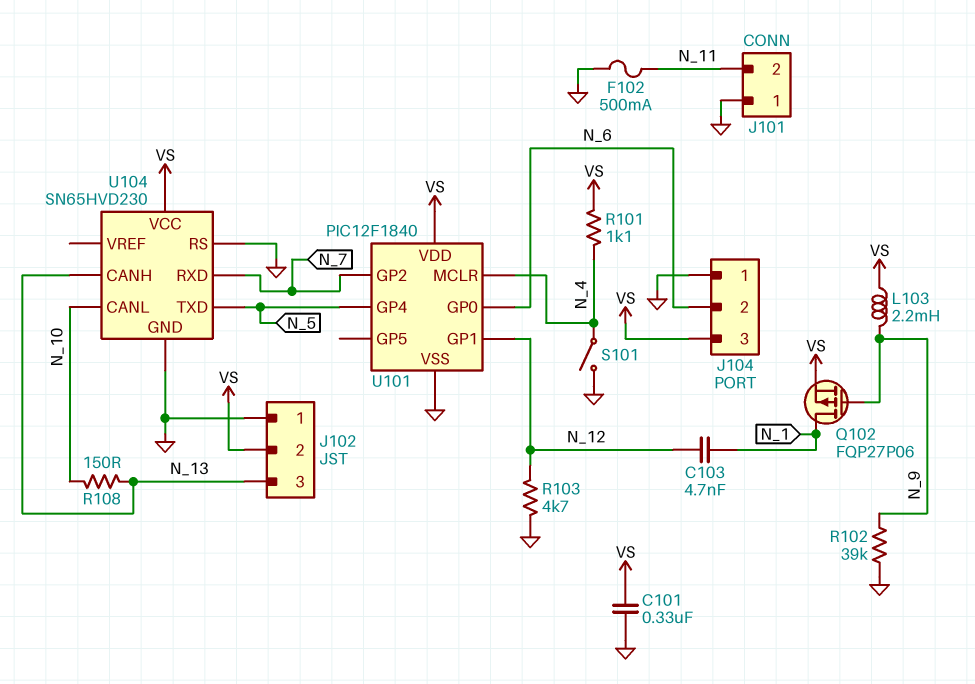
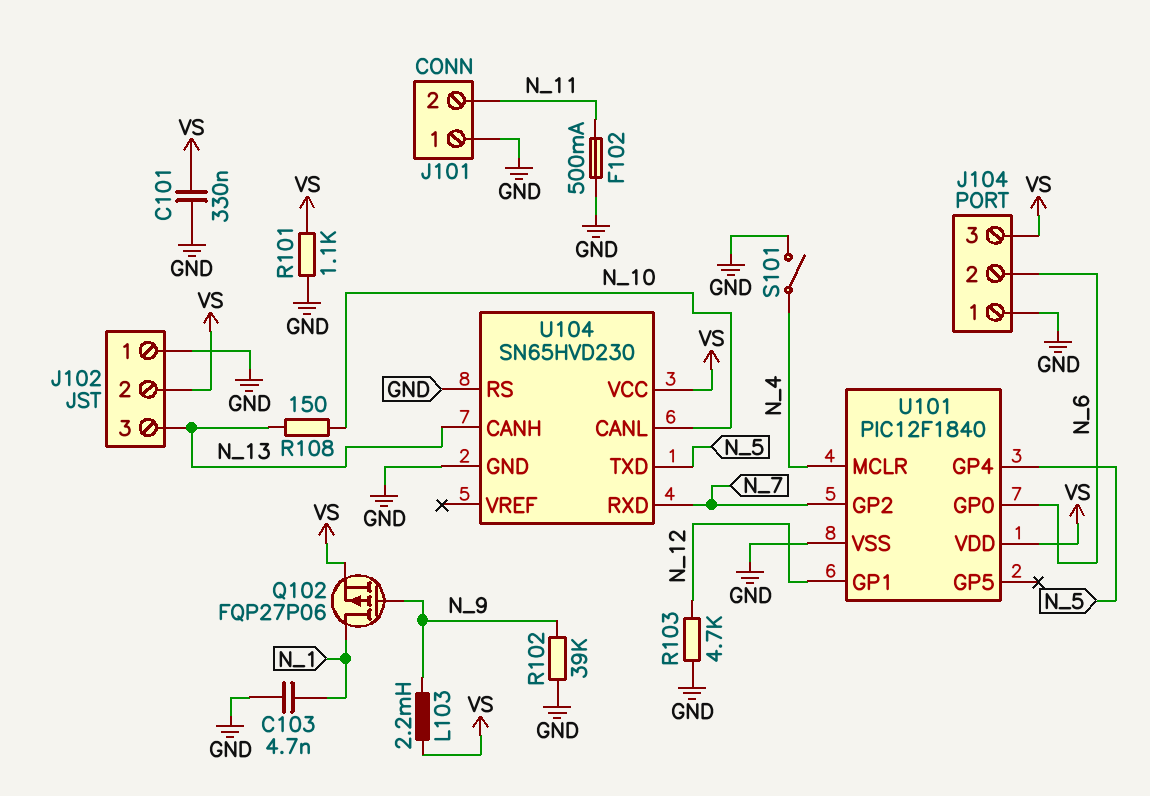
C103: 4.7nF (N_1, N_12) -> 4.7nF (GND, N_1)
R101: 1.1k (N_4, VS) -> 1.1k (GND, VS)

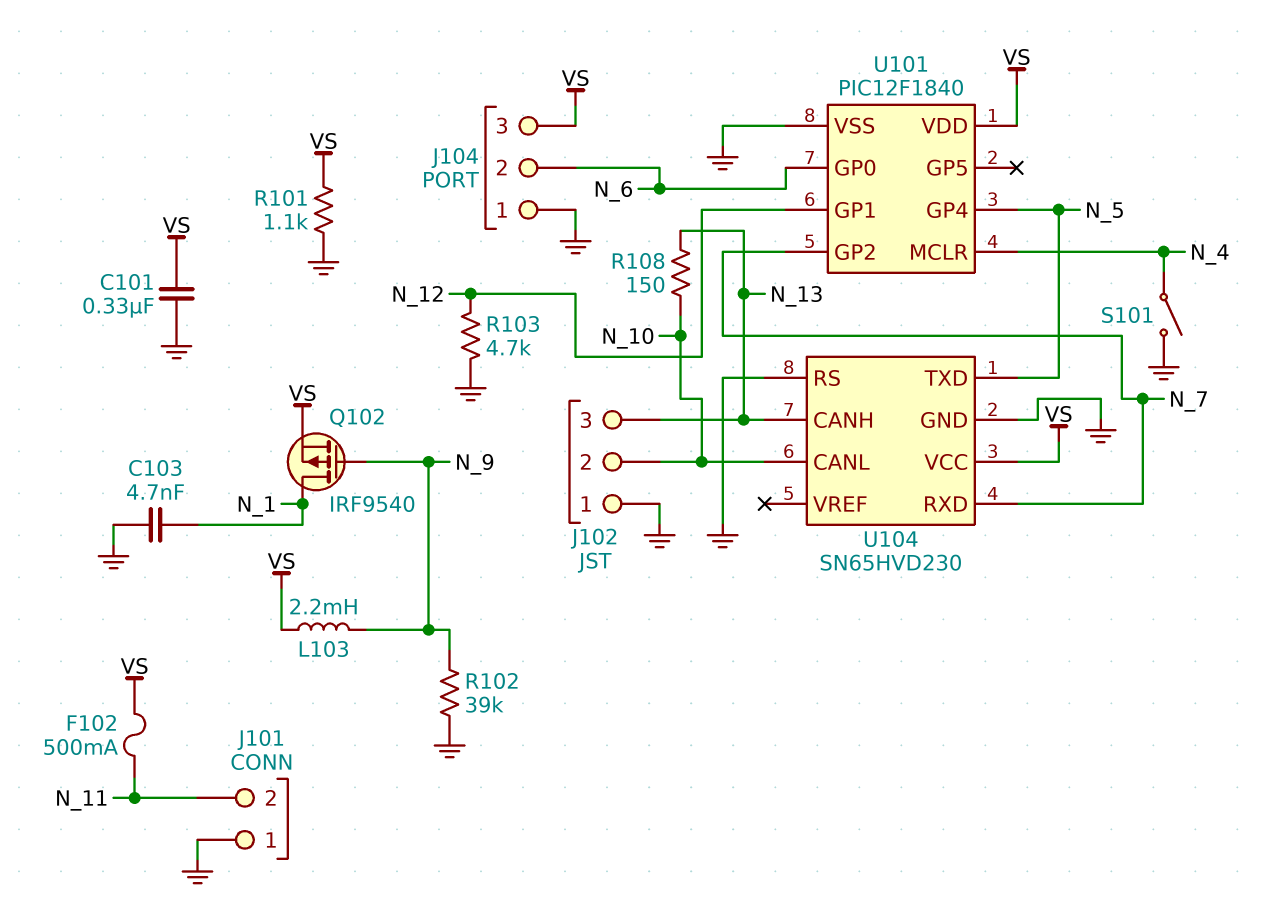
F102: 500mA (GND, N_11) -> 500mA (N_11, VS)
J102 pin 2: VS -> N_10
Q102: PMOS FQP27P06 (G N_9, D N_1, S VS) -> PMOS IRF9540 (G N_9, D N_1, S VS)

